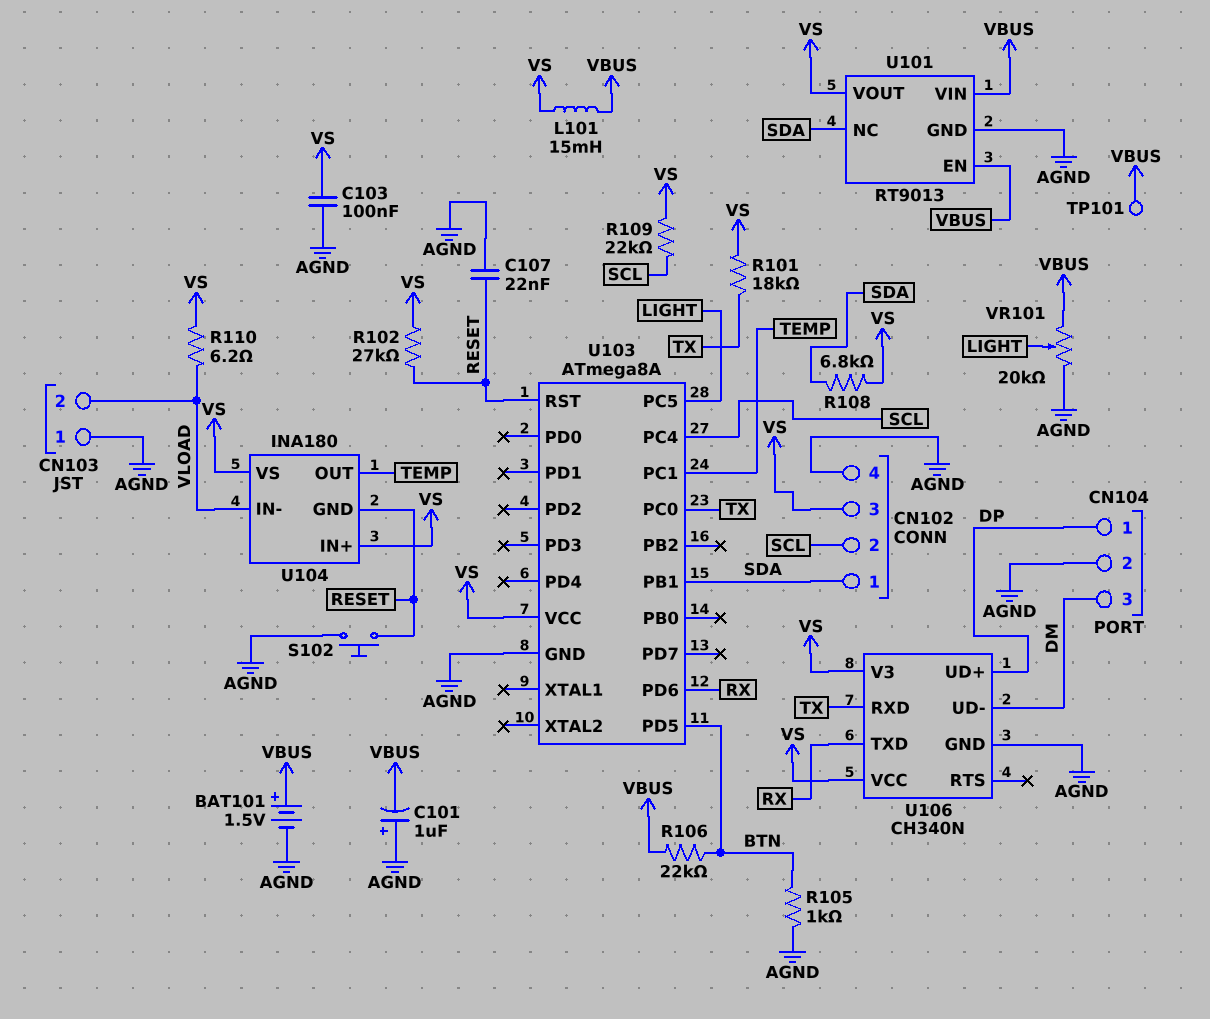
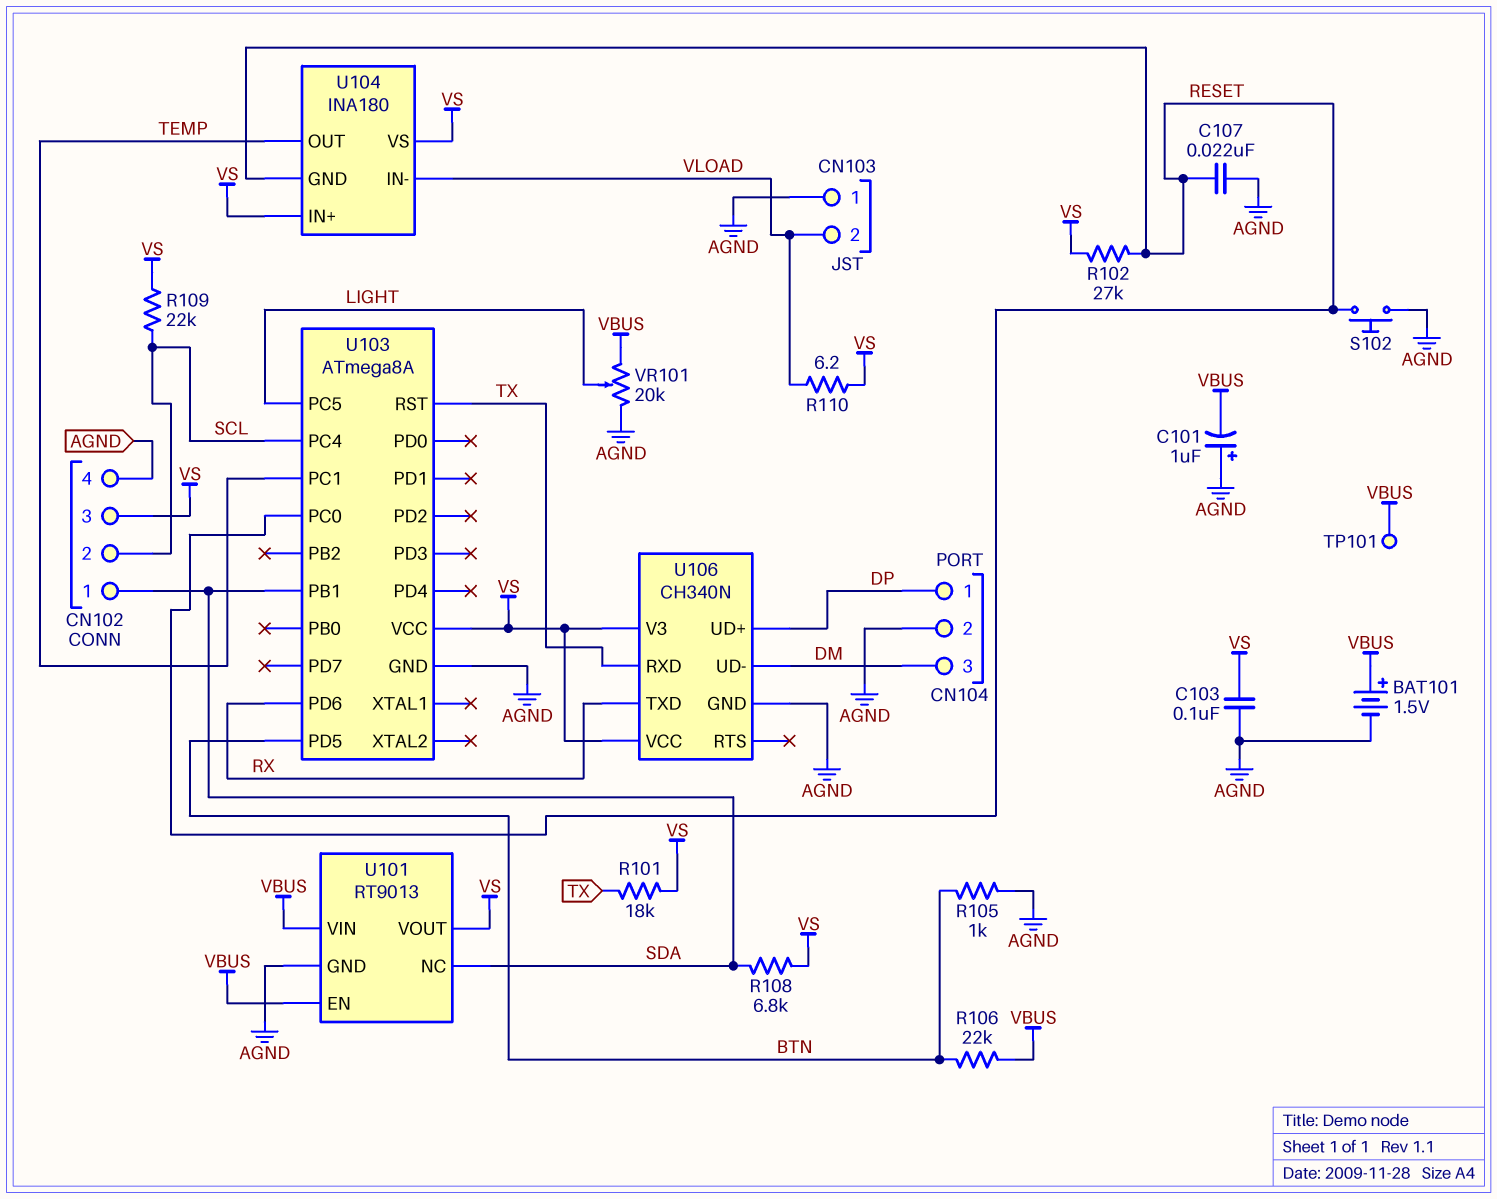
L101: 15mH (VBUS, VS) -> none
U103 pin PC0: TX -> RESET
U103 pin RST: RESET -> TX

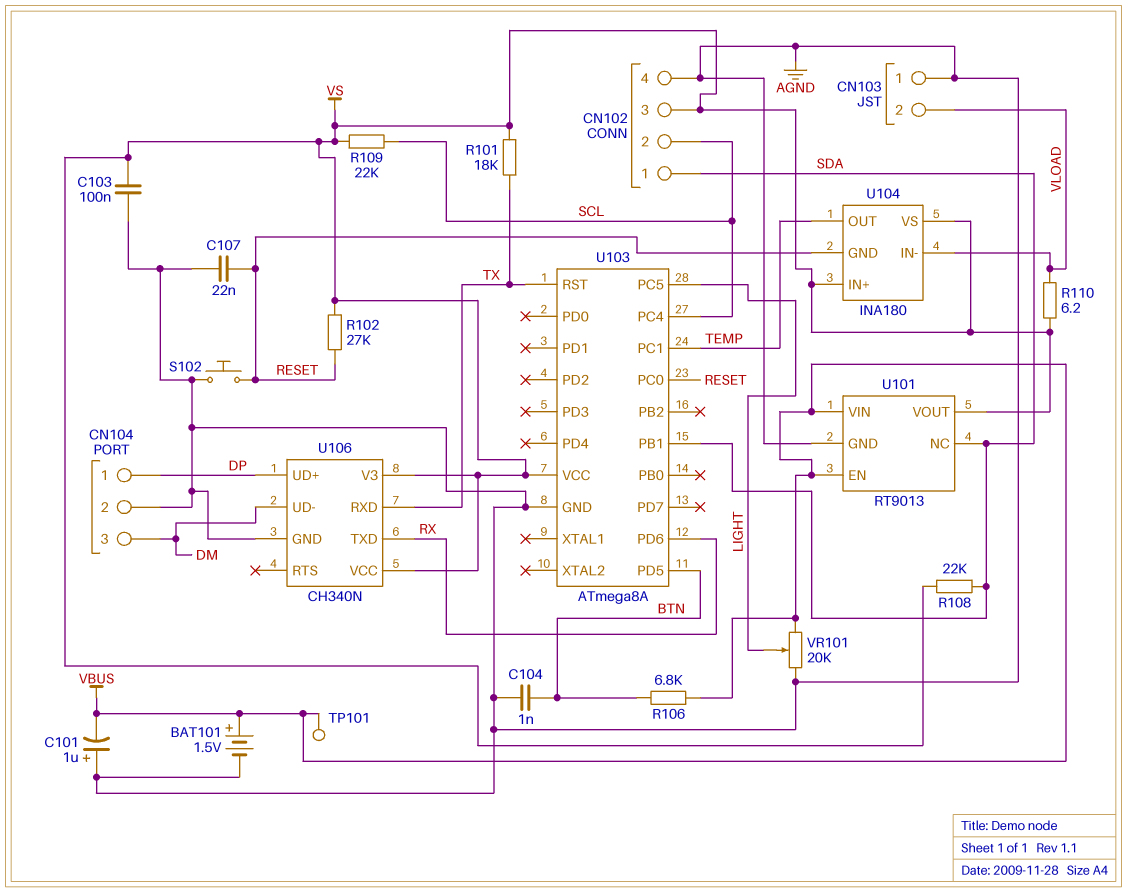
C104: none -> 1nF (AGND, BTN)
R105: 1k (AGND, BTN) -> none
R106: 22k (BTN, VBUS) -> 6.8k (BTN, VBUS)
R108: 6.8k (SDA, VS) -> 22k (SDA, VS)

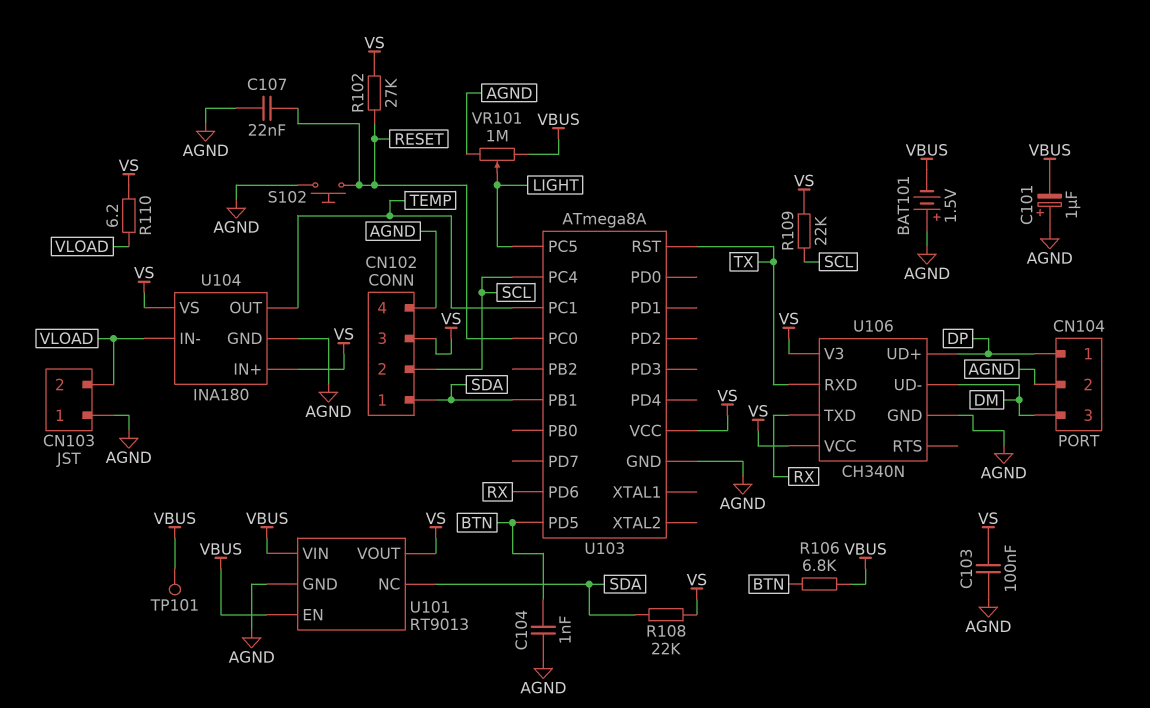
BAT101: 1.5V (plus VBUS, minus AGND) -> 1.5V (plus AGND, minus VBUS)
R101: 18k (TX, VS) -> none
U104 pin GND: RESET -> AGND
VR101: 20k (AGND, VBUS, wiper LIGHT) -> 1M (AGND, VBUS, wiper LIGHT)

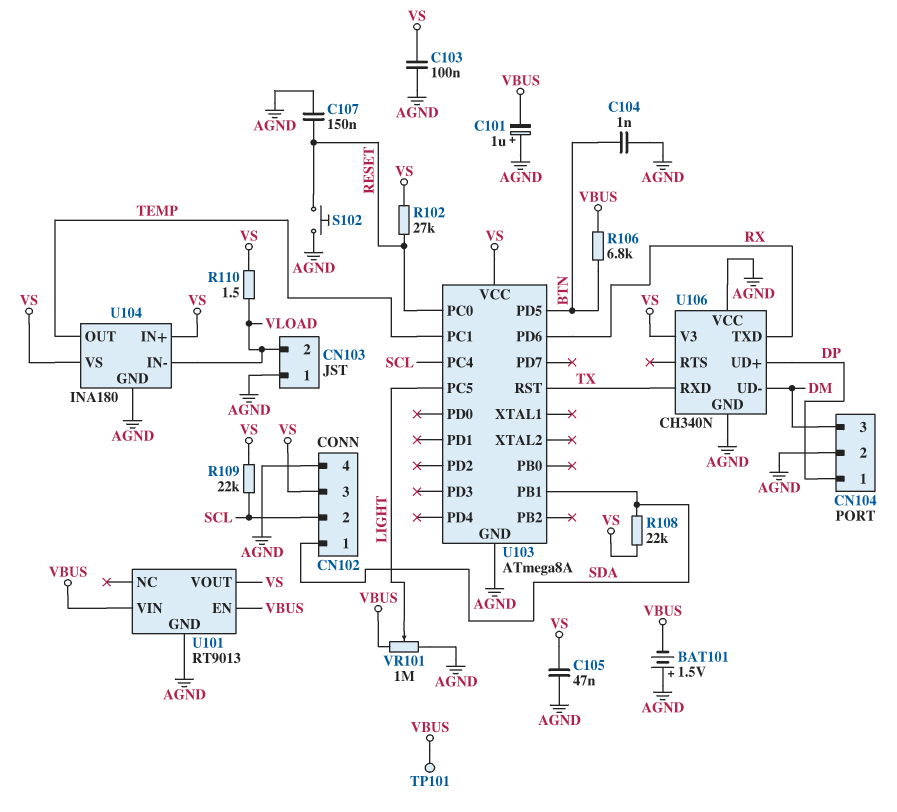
C105: none -> 47nF (AGND, VS)
C107: 22nF (AGND, RESET) -> 150nF (AGND, RESET)
R110: 6.2 (VLOAD, VS) -> 1.5 (VLOAD, VS)
U101 pin NC: SDA -> none
U106 pin VCC: VS -> AGND

